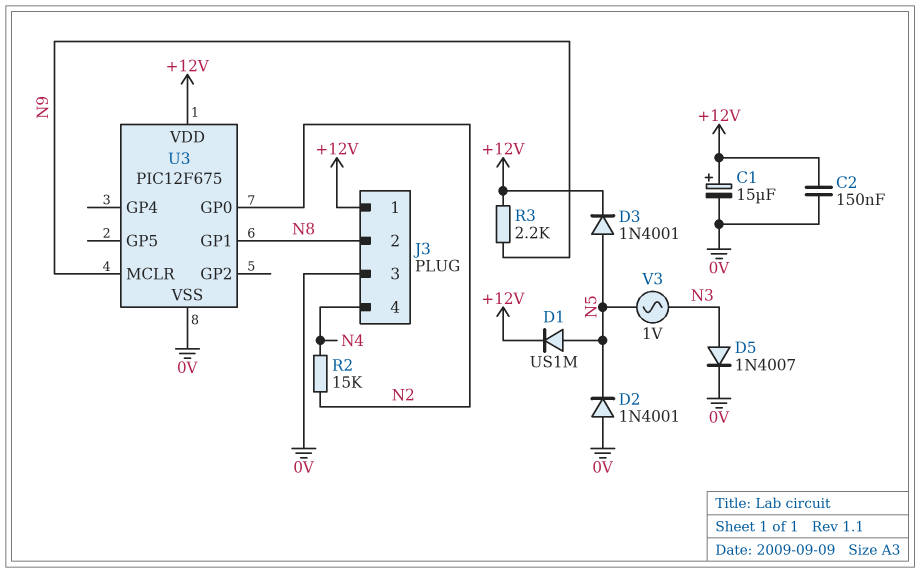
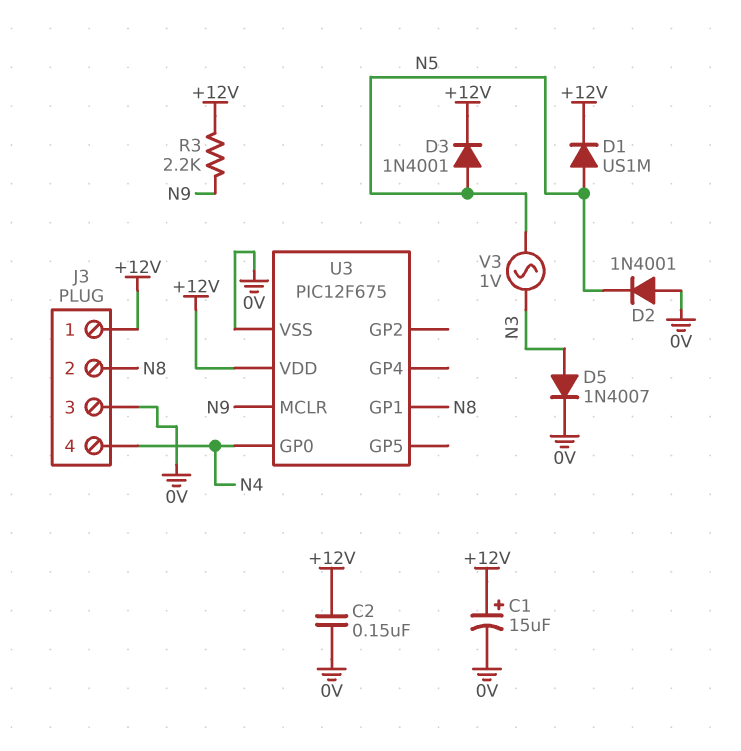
R2: 15k (N2, N4) -> none
U3 pin GP0: N2 -> N4

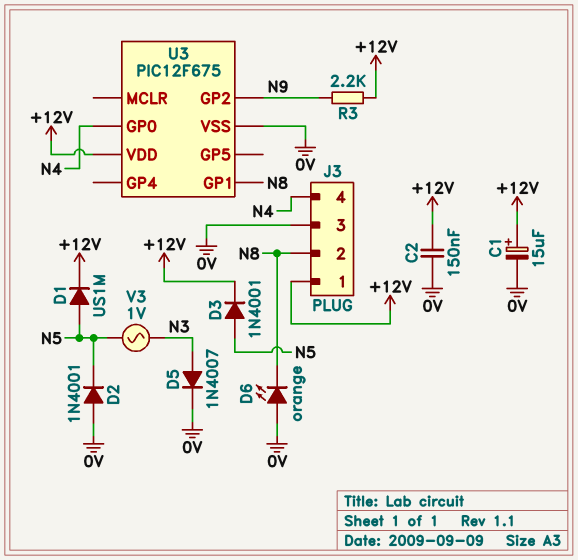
D6: none -> LED orange (A 0V, K N8)
U3 pin GP2: none -> N9
U3 pin MCLR: N9 -> none

